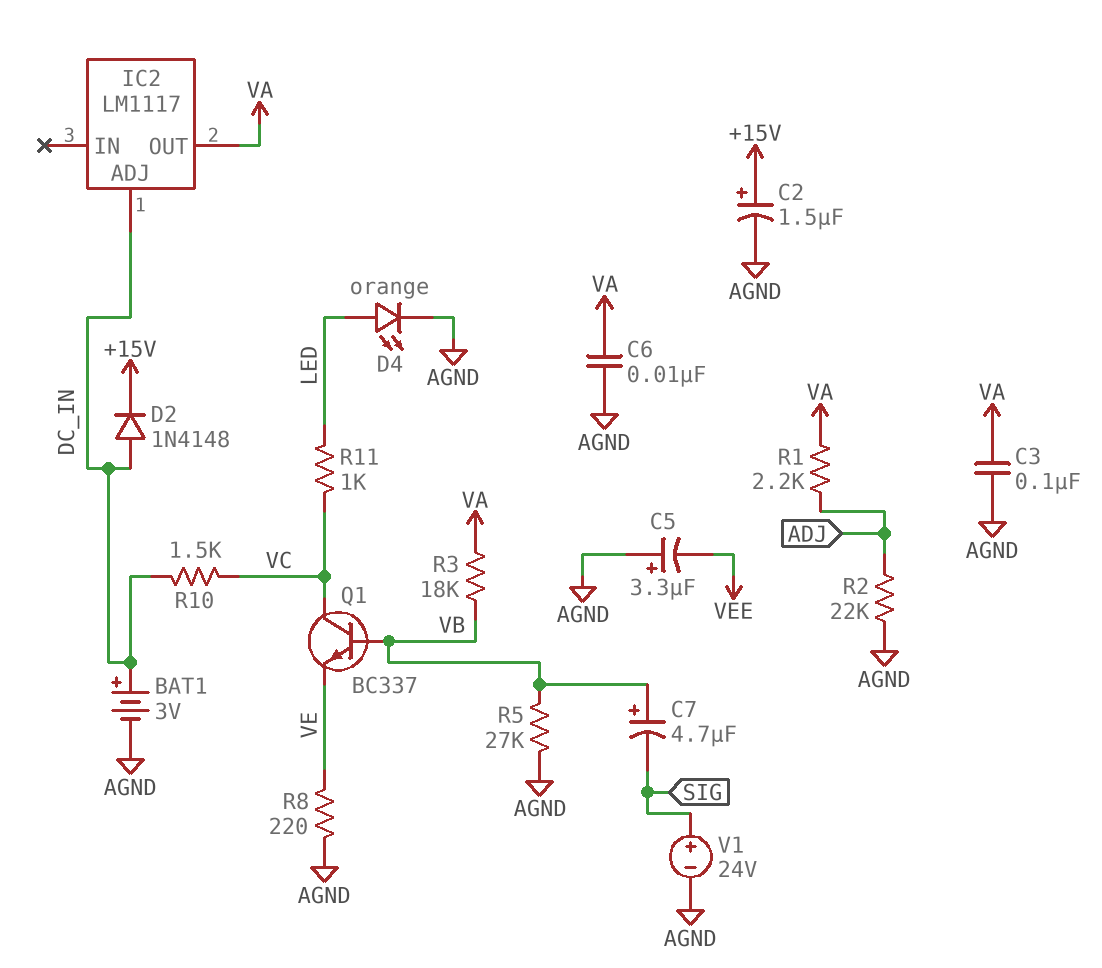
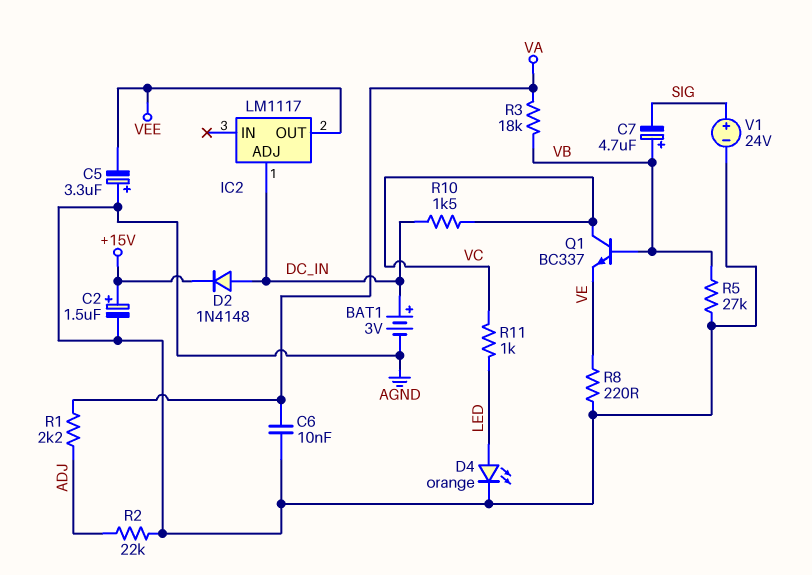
C3: 100nF (AGND, VA) -> none
IC2 pin OUT: VA -> VEE

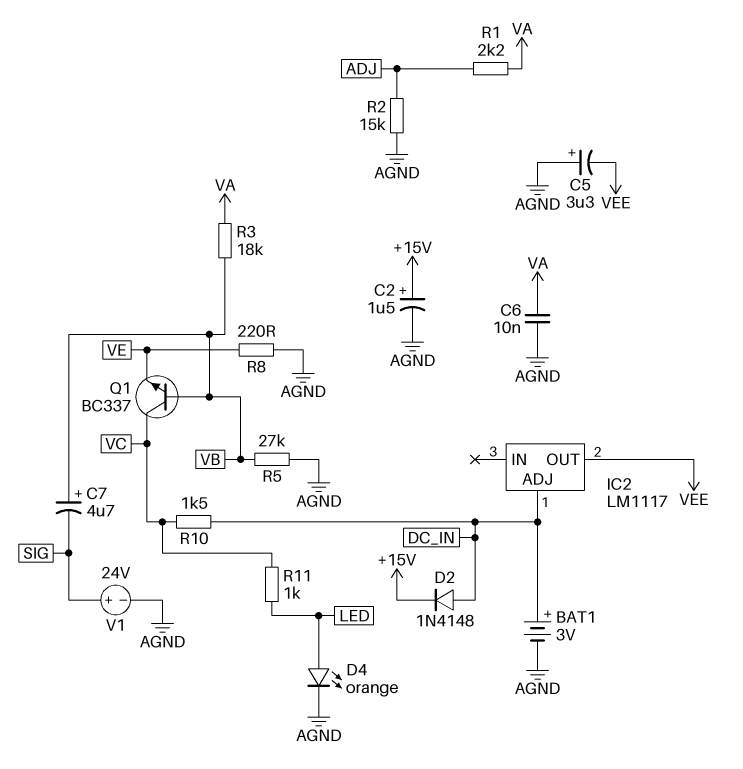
R2: 22k (ADJ, AGND) -> 15k (ADJ, AGND)

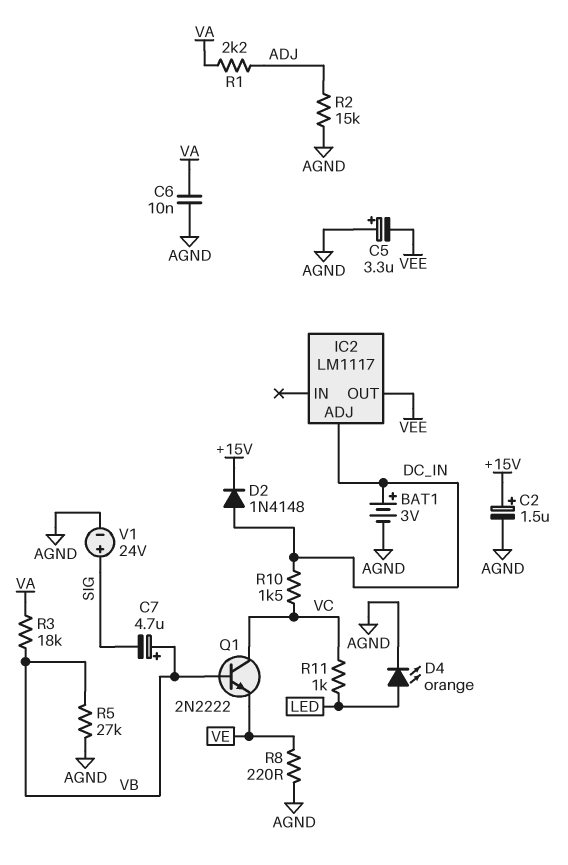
Q1: NPN BC337 (B VB, C VC, E VE) -> NPN 2N2222 (B VB, C VC, E VE)

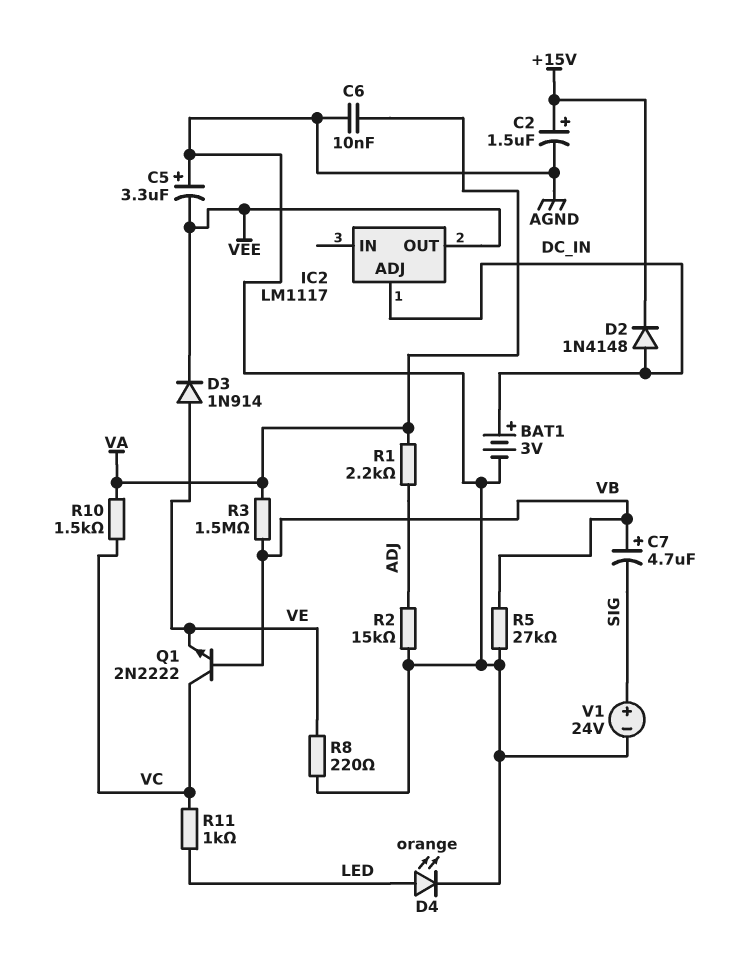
D3: none -> diode 1N914 (A VE, K VEE)
R3: 18k (VA, VB) -> 1.5M (VA, VB)
R10: 1.5k (DC_IN, VC) -> 1.5k (VA, VC)

